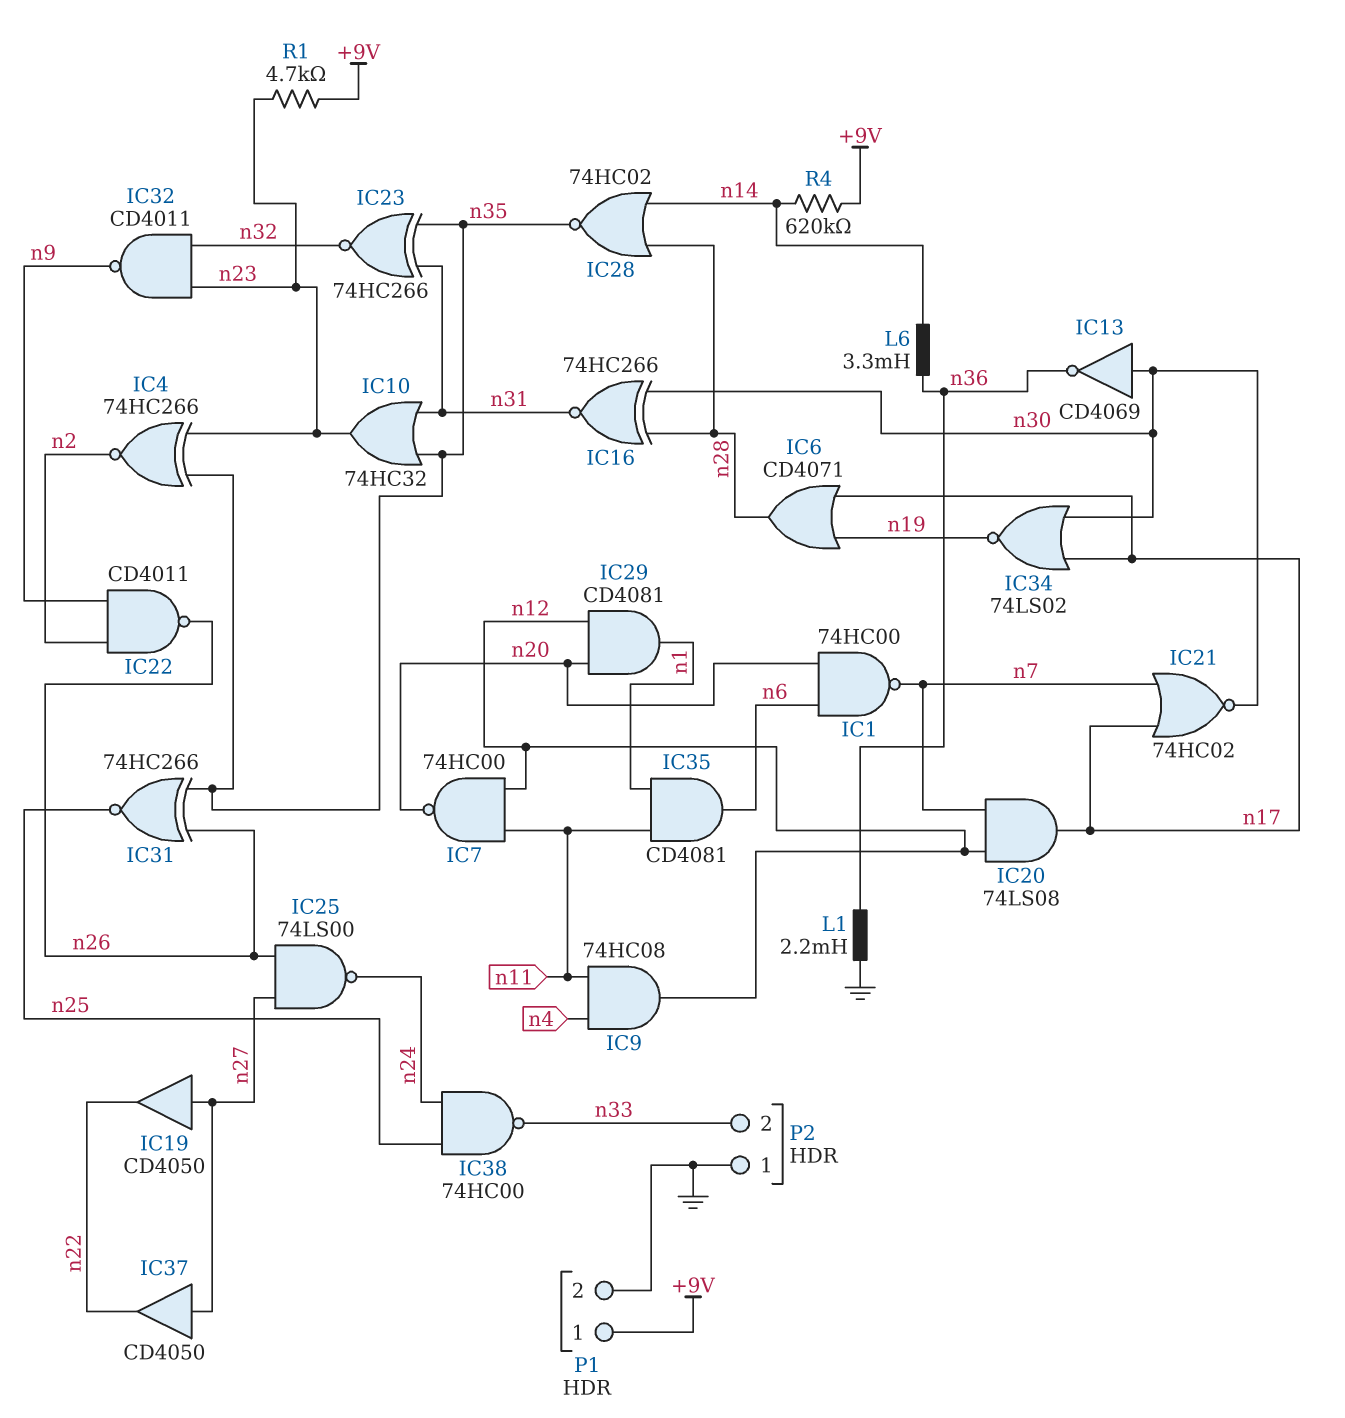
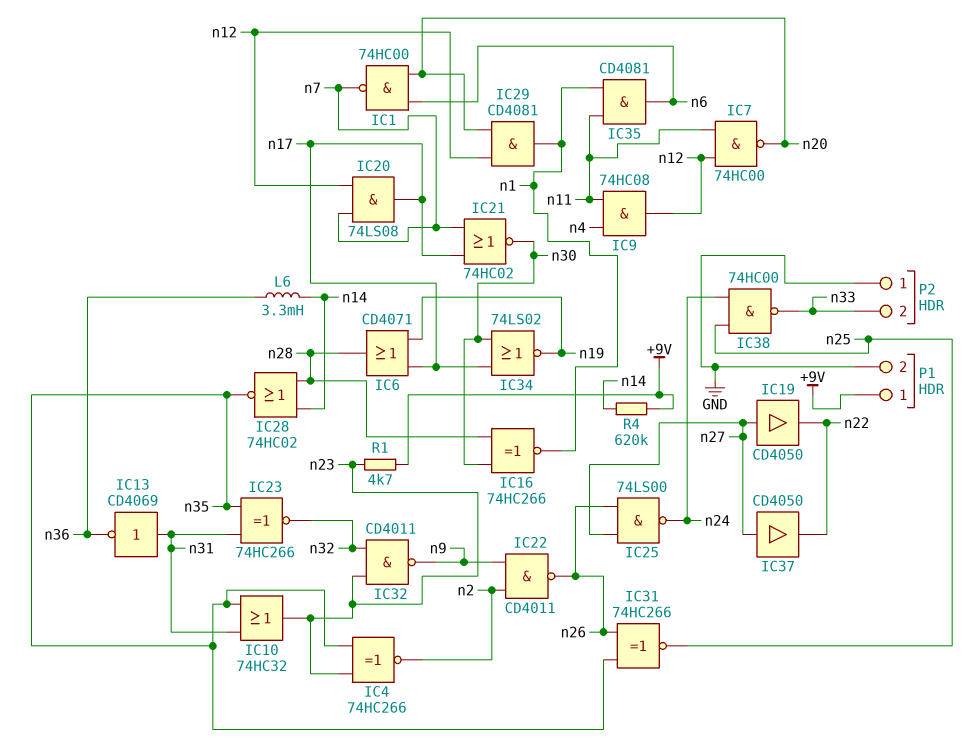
IC13: NOT CD4069 (in n30, out n36) -> NOT CD4069 (in n31, out n36)
IC16: XNOR 74HC266 (in n28, in n30, out n31) -> XNOR 74HC266 (in n28, in n30, out n1)
L1: 2.2mH (GND, n36) -> none

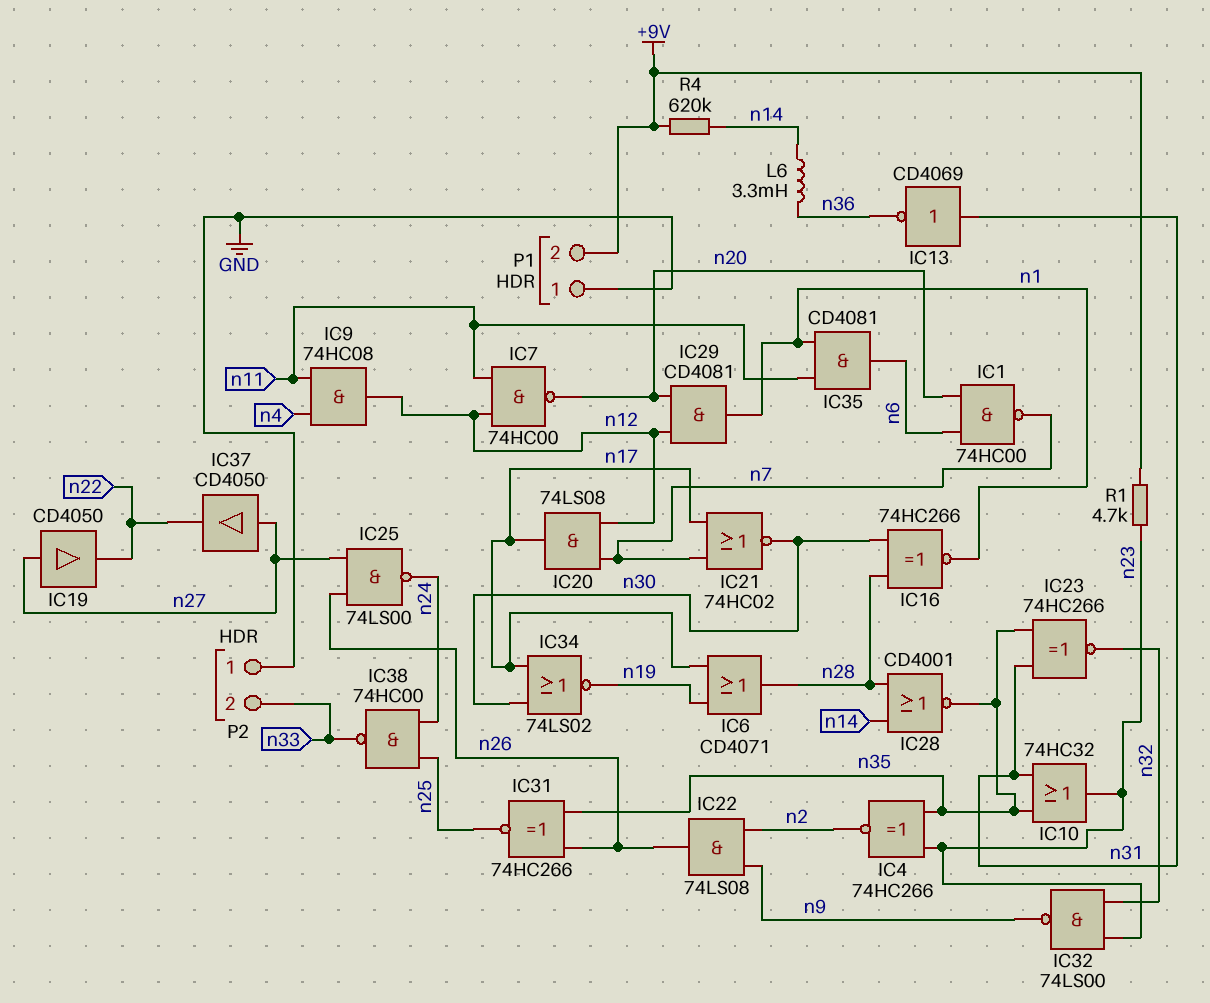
IC22: NAND CD4011 (in n2, in n9, out n26) -> AND 74LS08 (in n2, in n9, out n26)
IC28: NOR 74HC02 (in n14, in n28, out n35) -> NOR CD4001 (in n14, in n28, out n35)
IC32: NAND CD4011 (in n23, in n32, out n9) -> NAND 74LS00 (in n23, in n32, out n9)
P1 pin 1: +9V -> GND
P1 pin 2: GND -> +9V

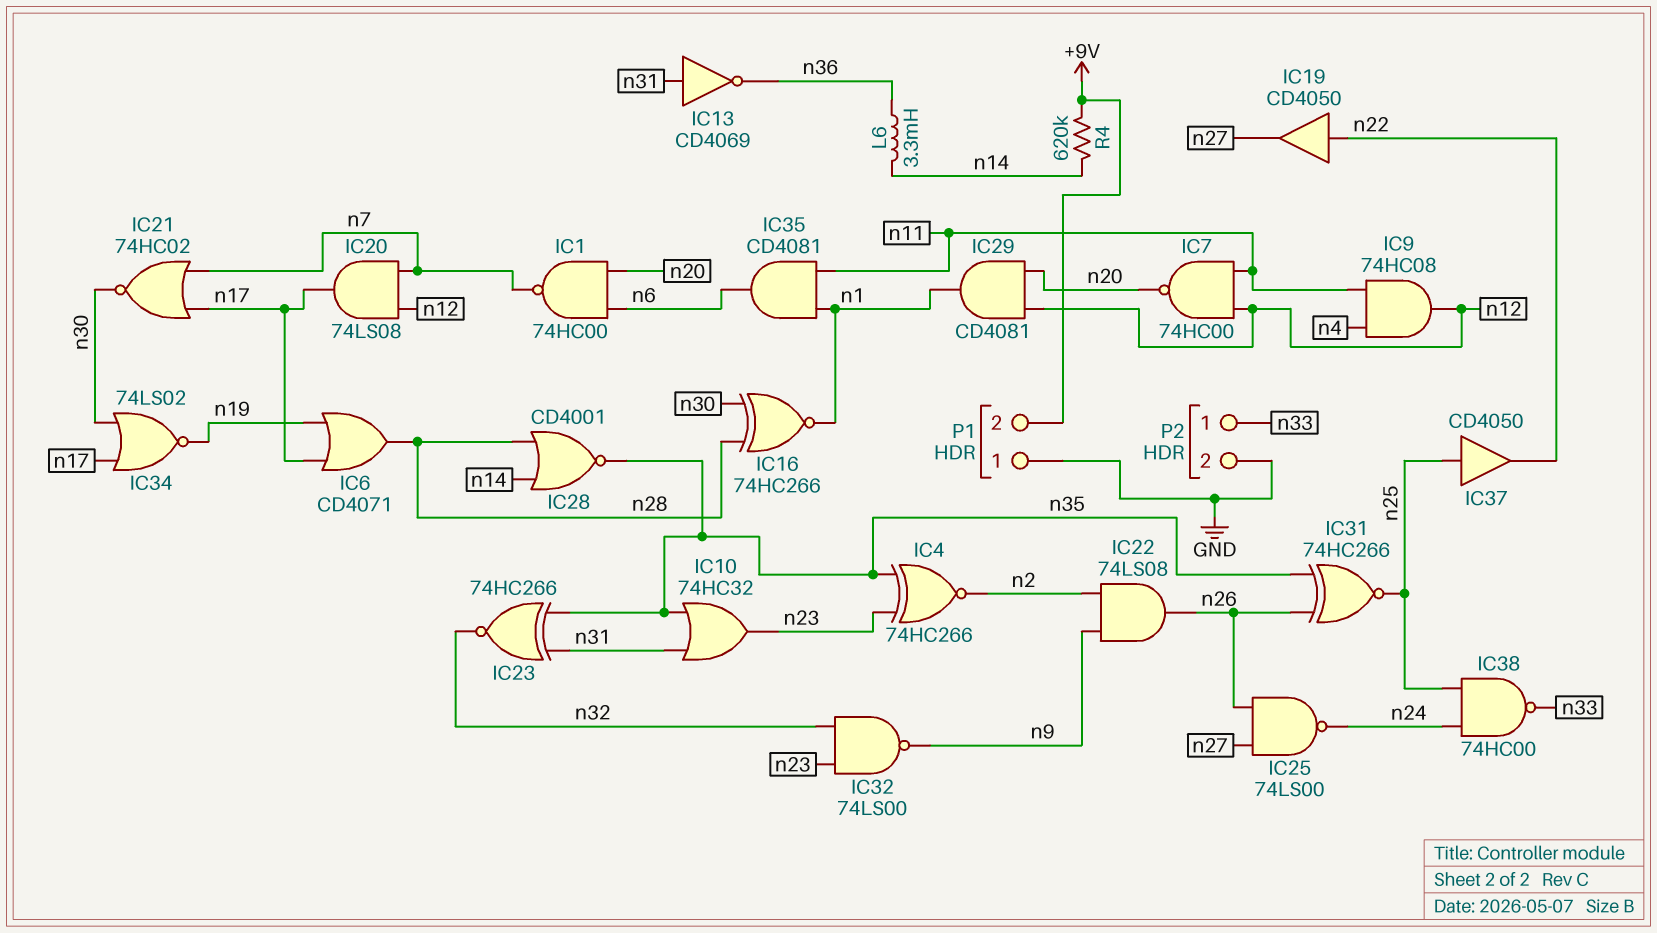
IC19: buffer CD4050 (in n27, out n22) -> buffer CD4050 (in n22, out n27)
IC37: buffer CD4050 (in n27, out n22) -> buffer CD4050 (in n25, out n22)
P2 pin 1: GND -> n33
P2 pin 2: n33 -> GND
R1: 4.7k (+9V, n23) -> none

